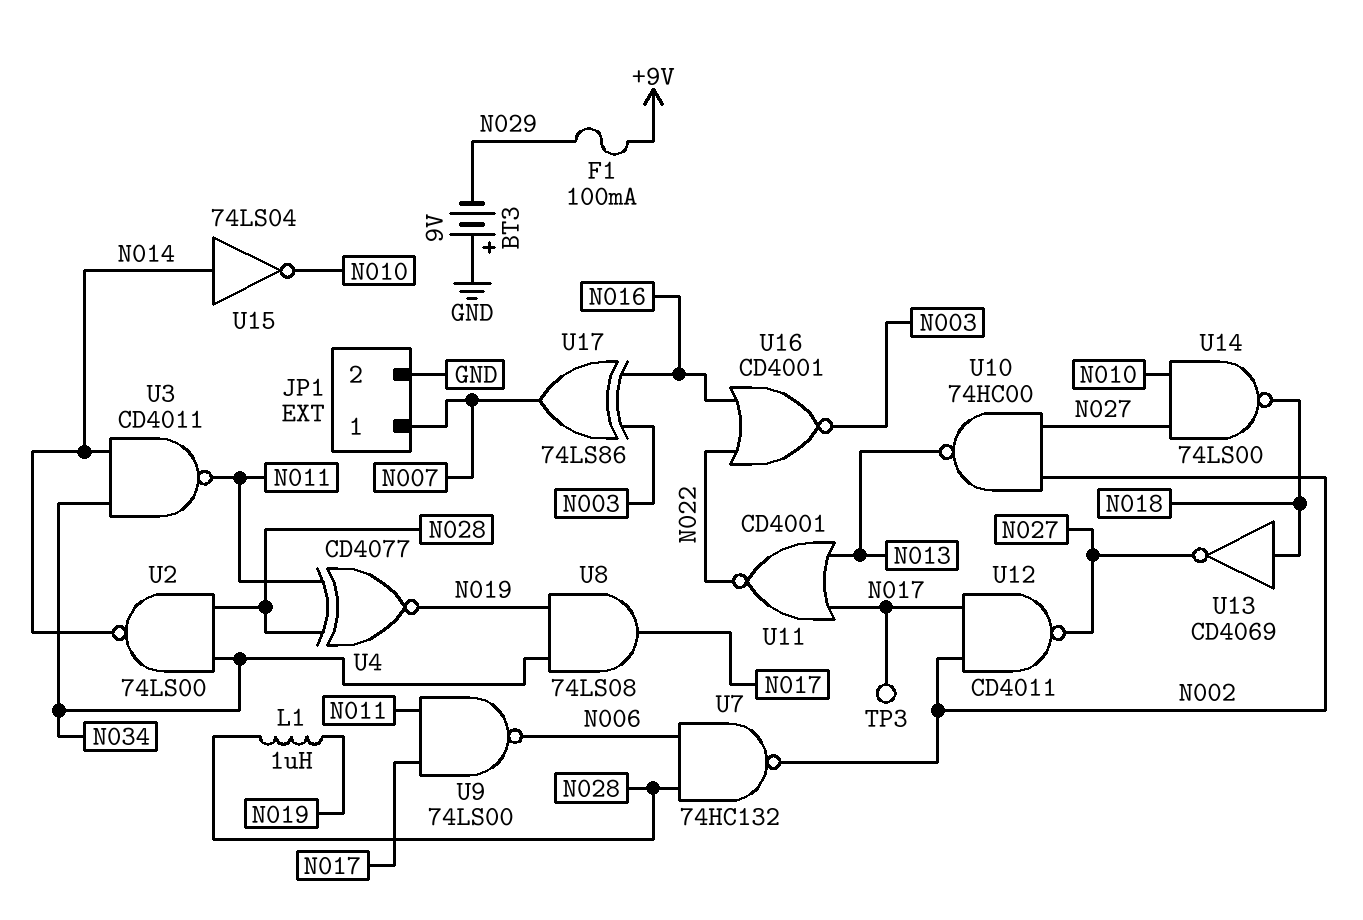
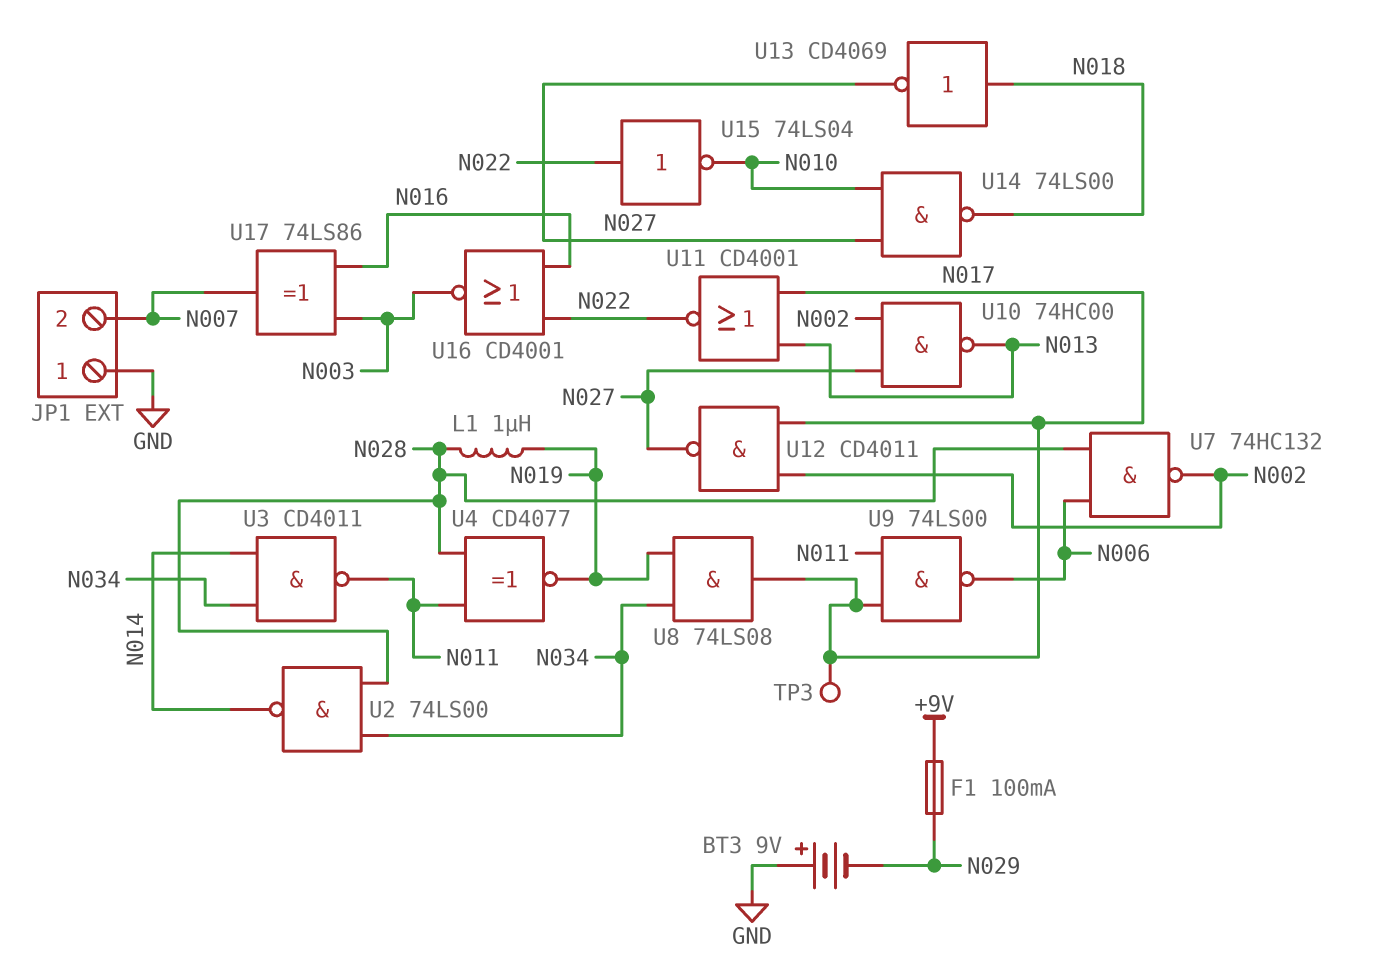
JP1 pin 1: N007 -> GND
JP1 pin 2: GND -> N007
U15: NOT 74LS04 (in N014, out N010) -> NOT 74LS04 (in N022, out N010)

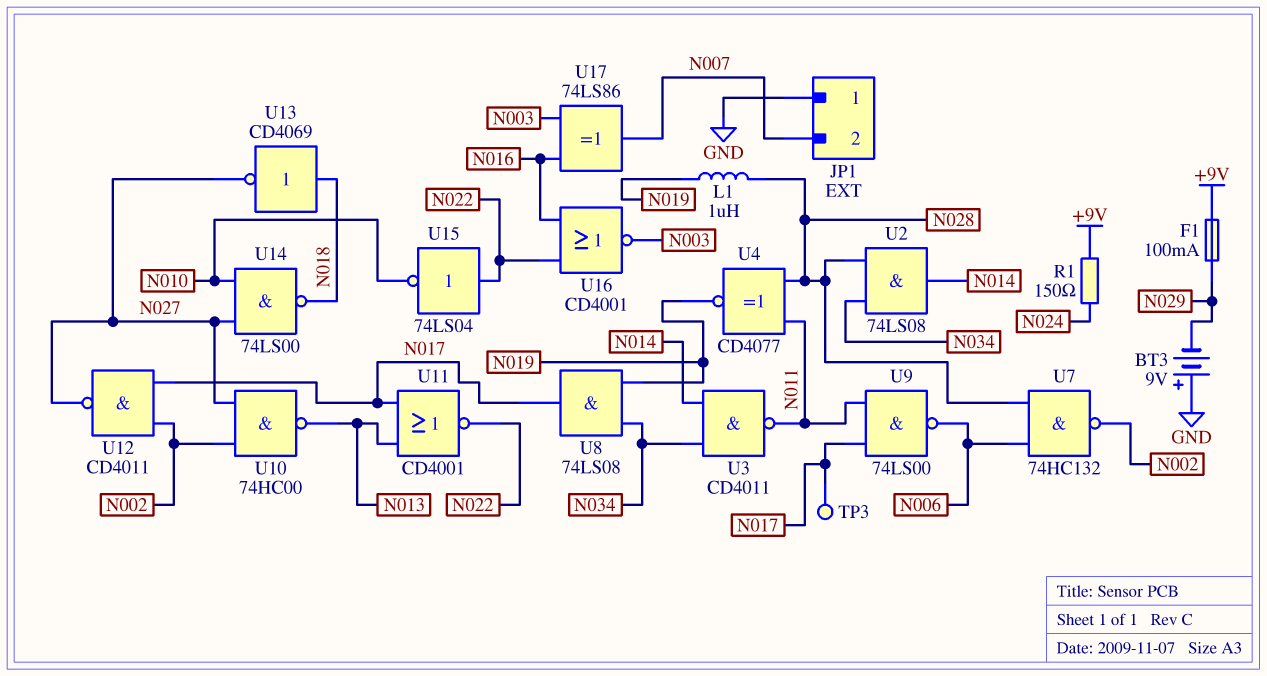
R1: none -> 150 (+9V, N024)
U2: NAND 74LS00 (in N028, in N034, out N014) -> AND 74LS08 (in N028, in N034, out N014)

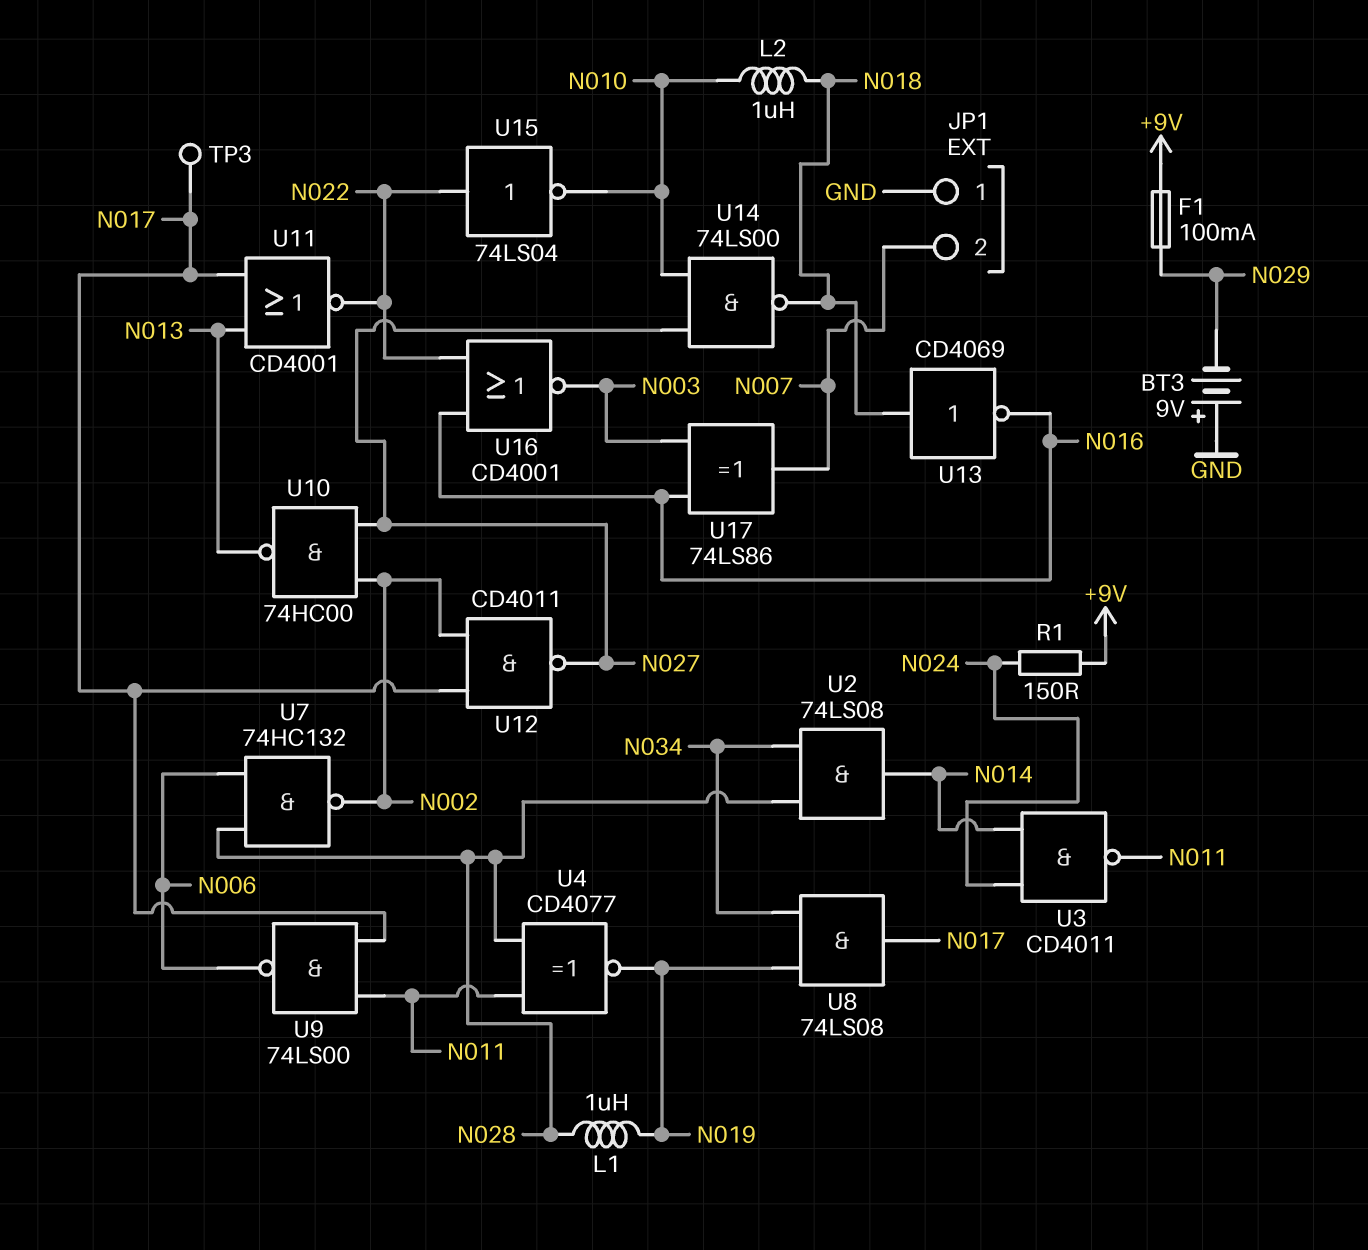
L2: none -> 1uH (N010, N018)
U3: NAND CD4011 (in N014, in N034, out N011) -> NAND CD4011 (in N014, in N024, out N011)
U13: NOT CD4069 (in N018, out N027) -> NOT CD4069 (in N018, out N016)

